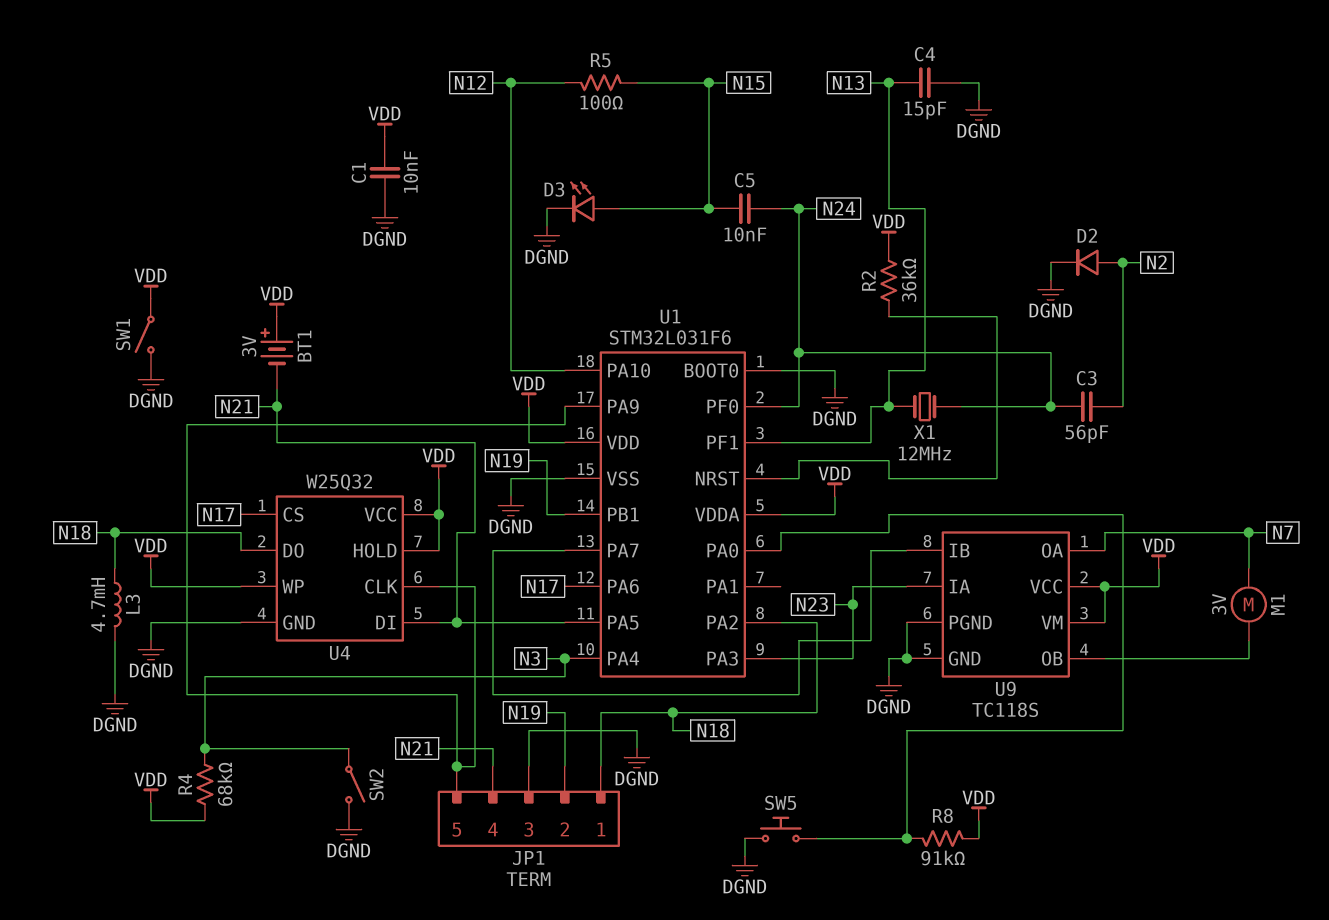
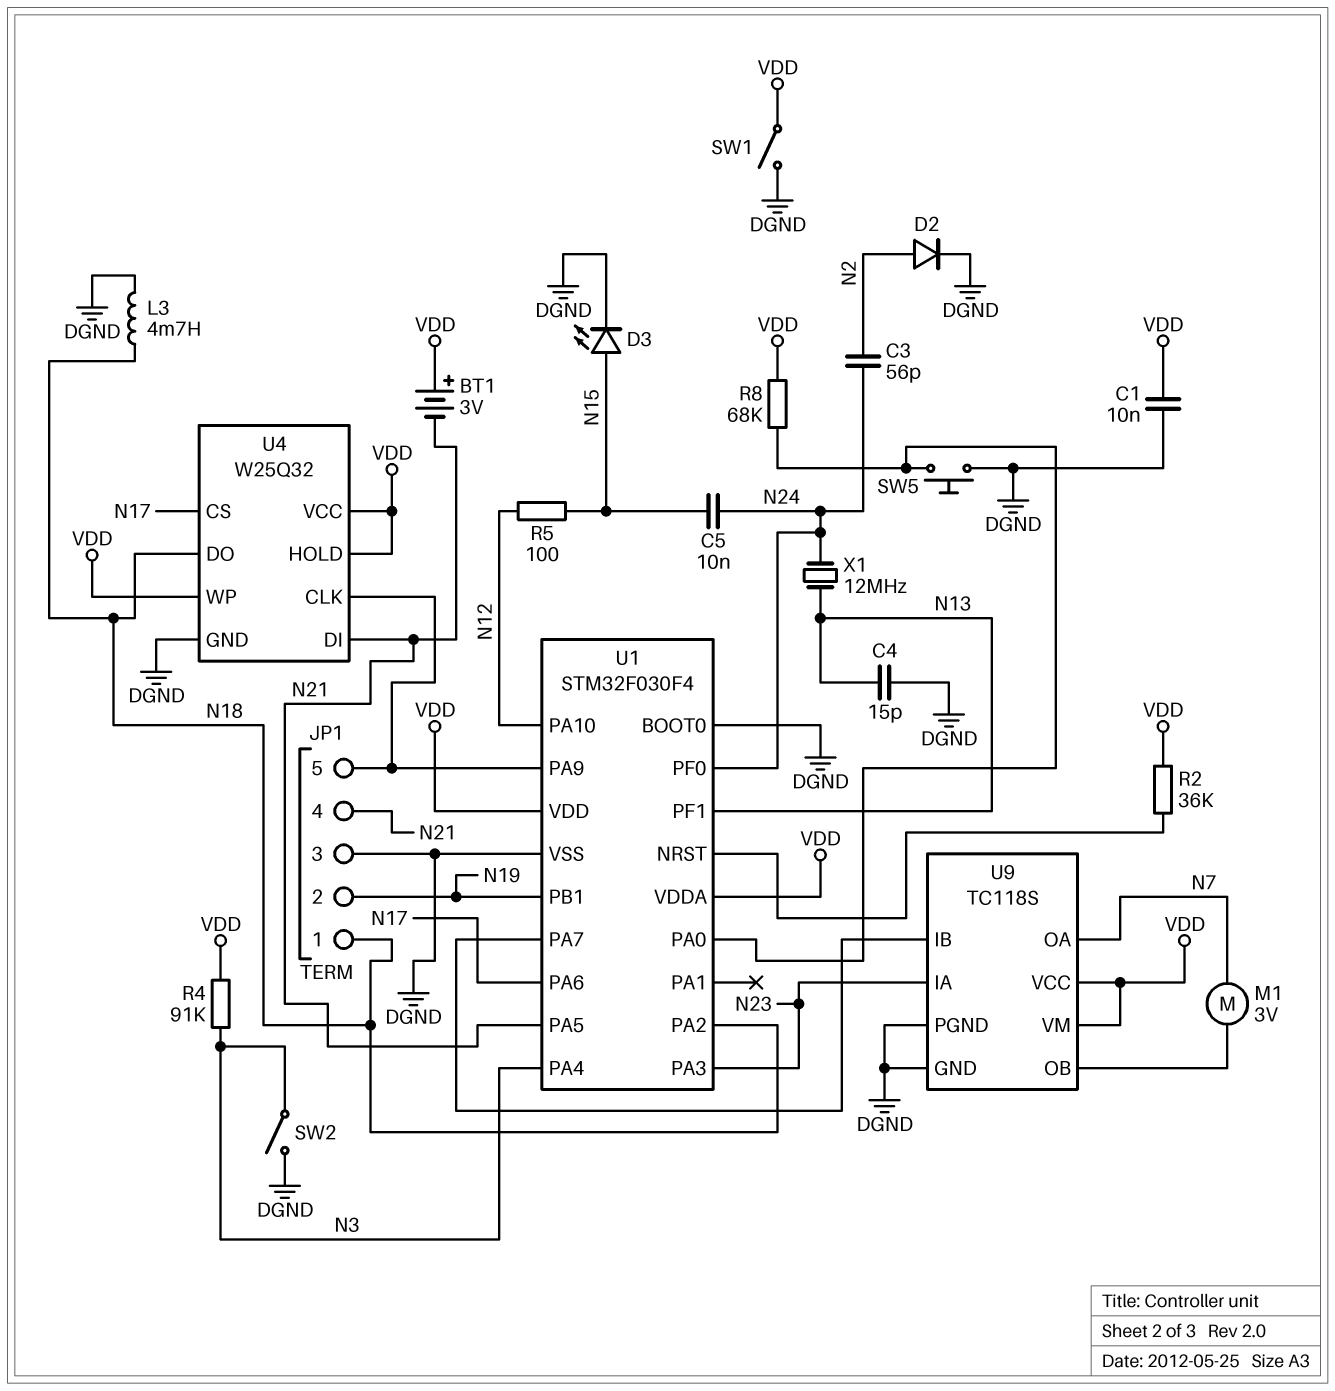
R4: 68k (N3, VDD) -> 91k (N3, VDD)
R8: 91k (U1/PA0, VDD) -> 68k (U1/PA0, VDD)
U1: STM32L031F6 -> STM32F030F4

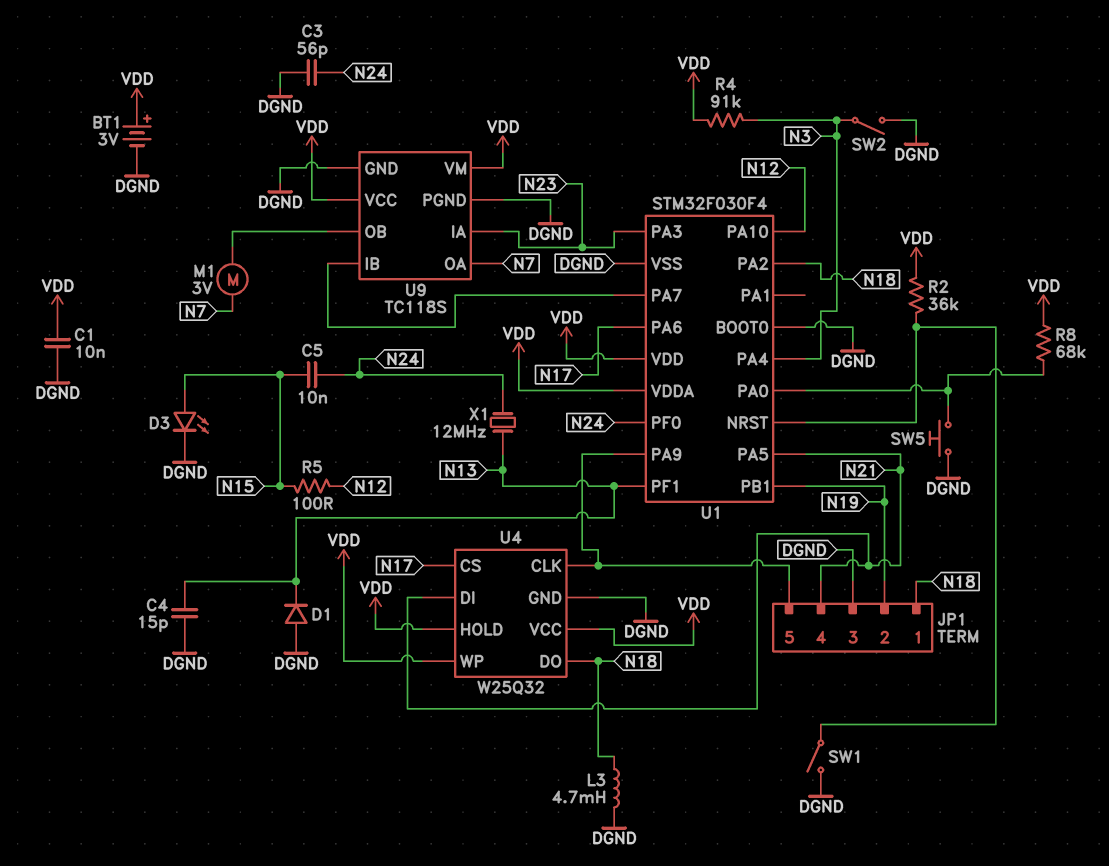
BT1: 3V (plus VDD, minus N21) -> 3V (plus VDD, minus DGND)
C3: 56pF (N2, N24) -> 56pF (DGND, N24)
D1: none -> diode (A DGND, K N13)
D2: diode (A N2, K DGND) -> none
SW1: switch (DGND, VDD) -> switch (DGND, U1/NRST)

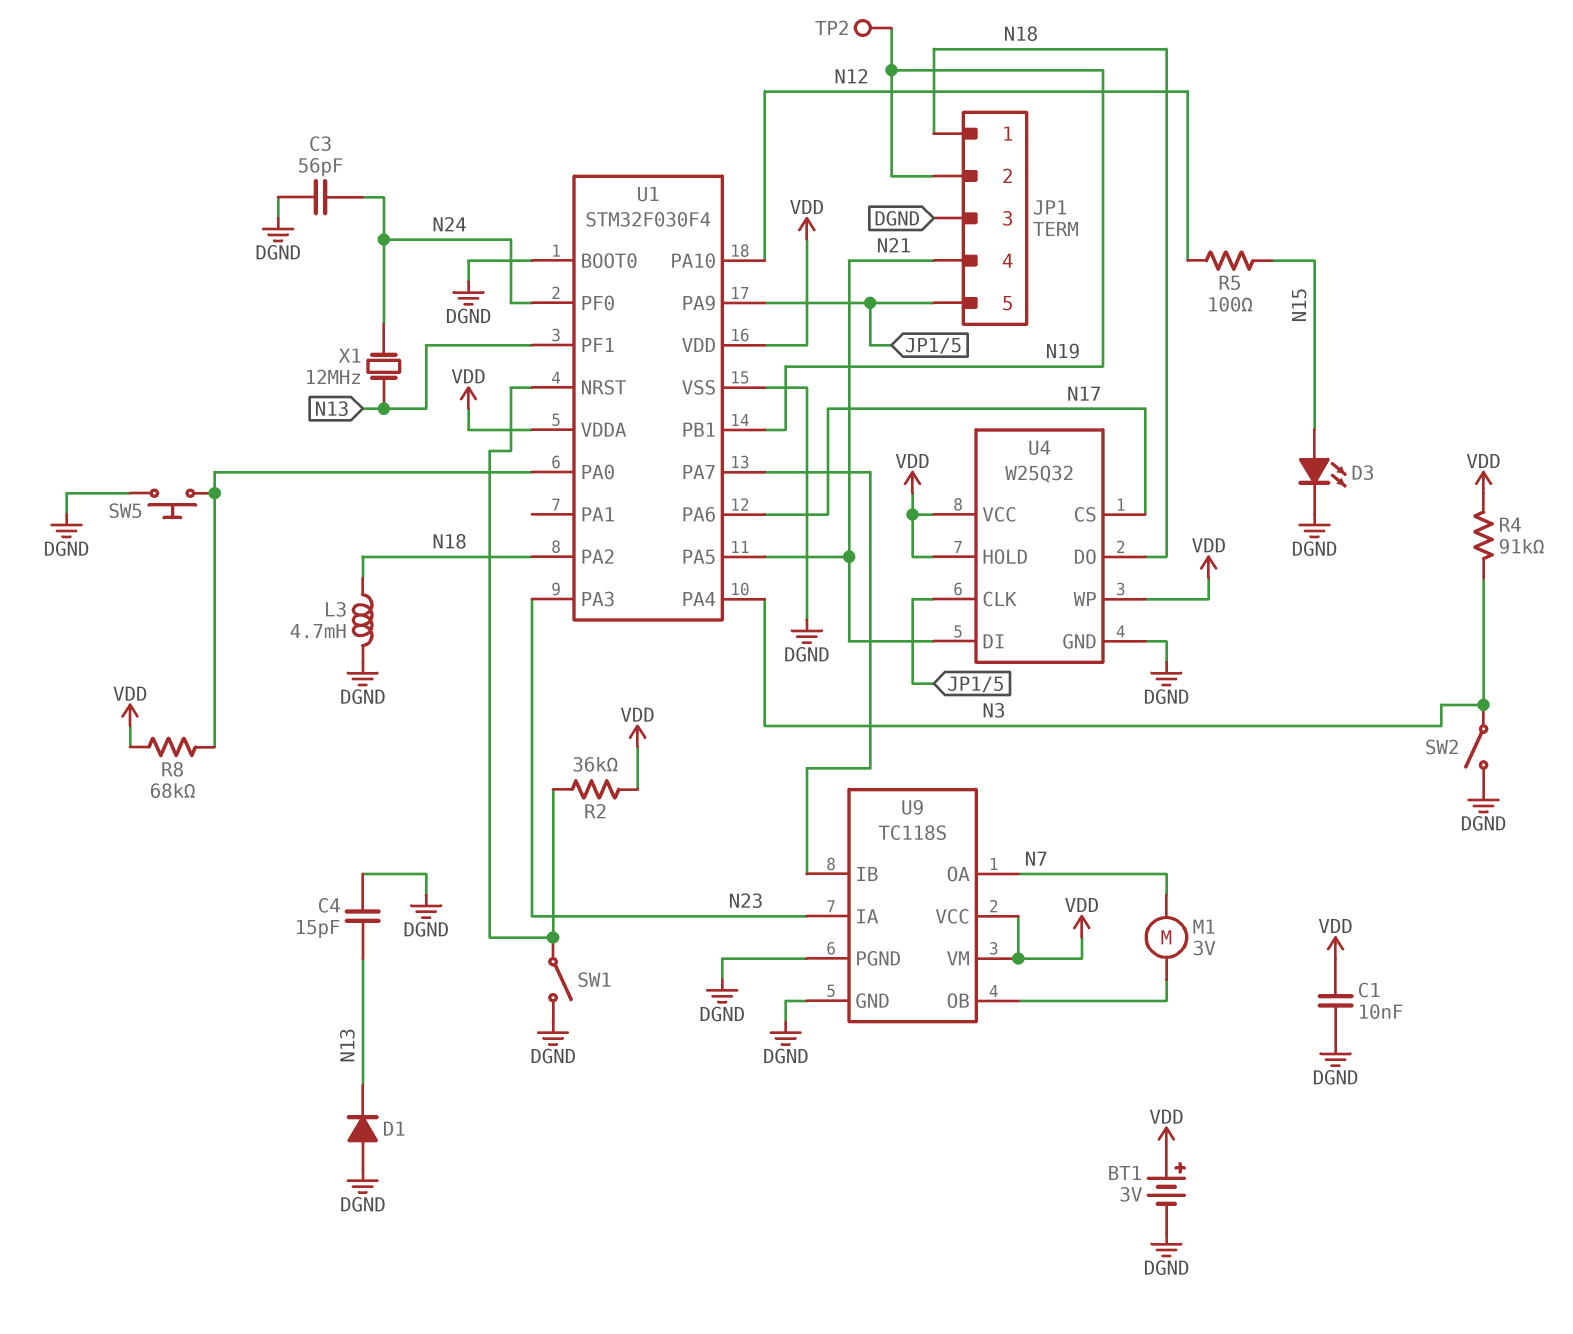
C5: 10nF (N15, N24) -> none
TP2: none -> test point (N19)

